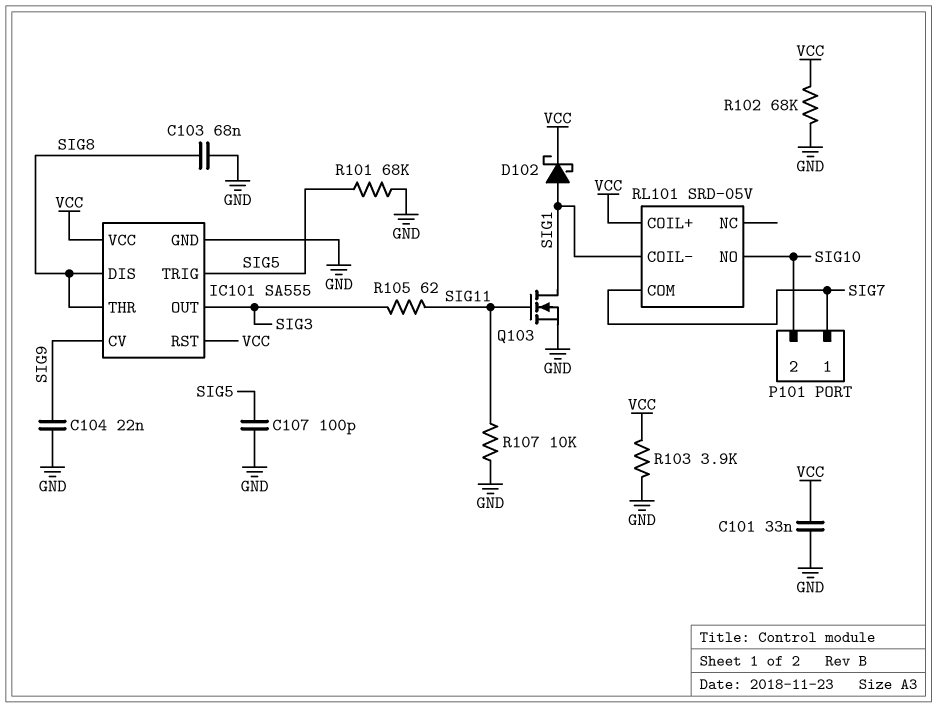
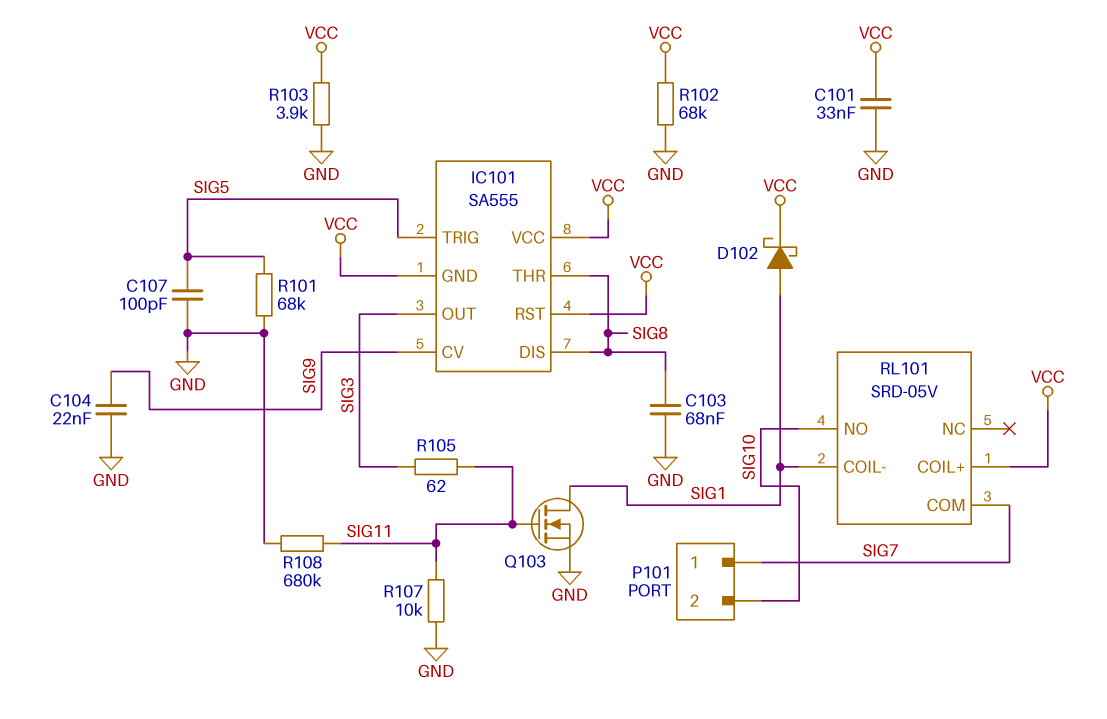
IC101 pin GND: GND -> VCC
R108: none -> 680k (GND, SIG11)

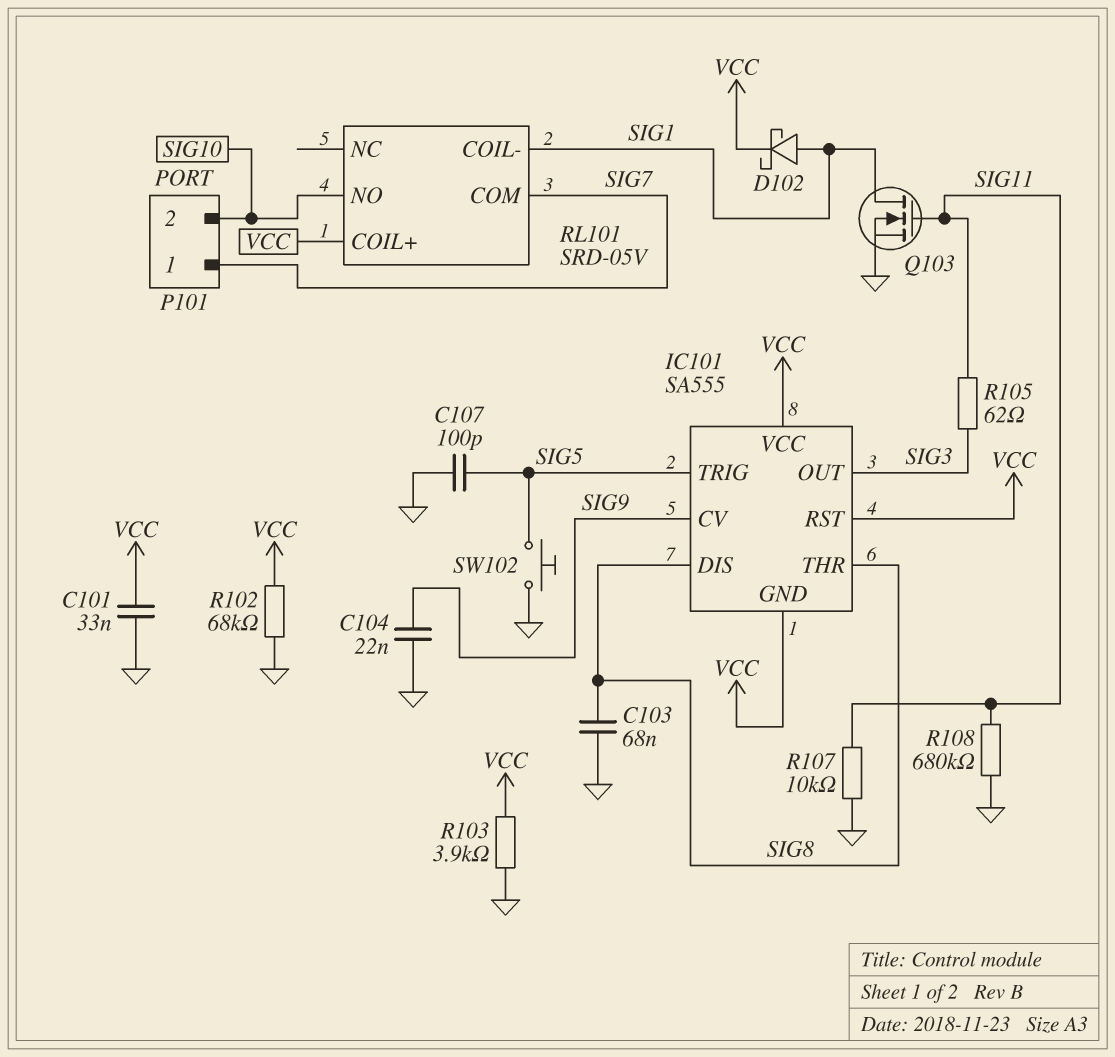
R101: 68k (GND, SIG5) -> none
SW102: none -> button (GND, SIG5)

